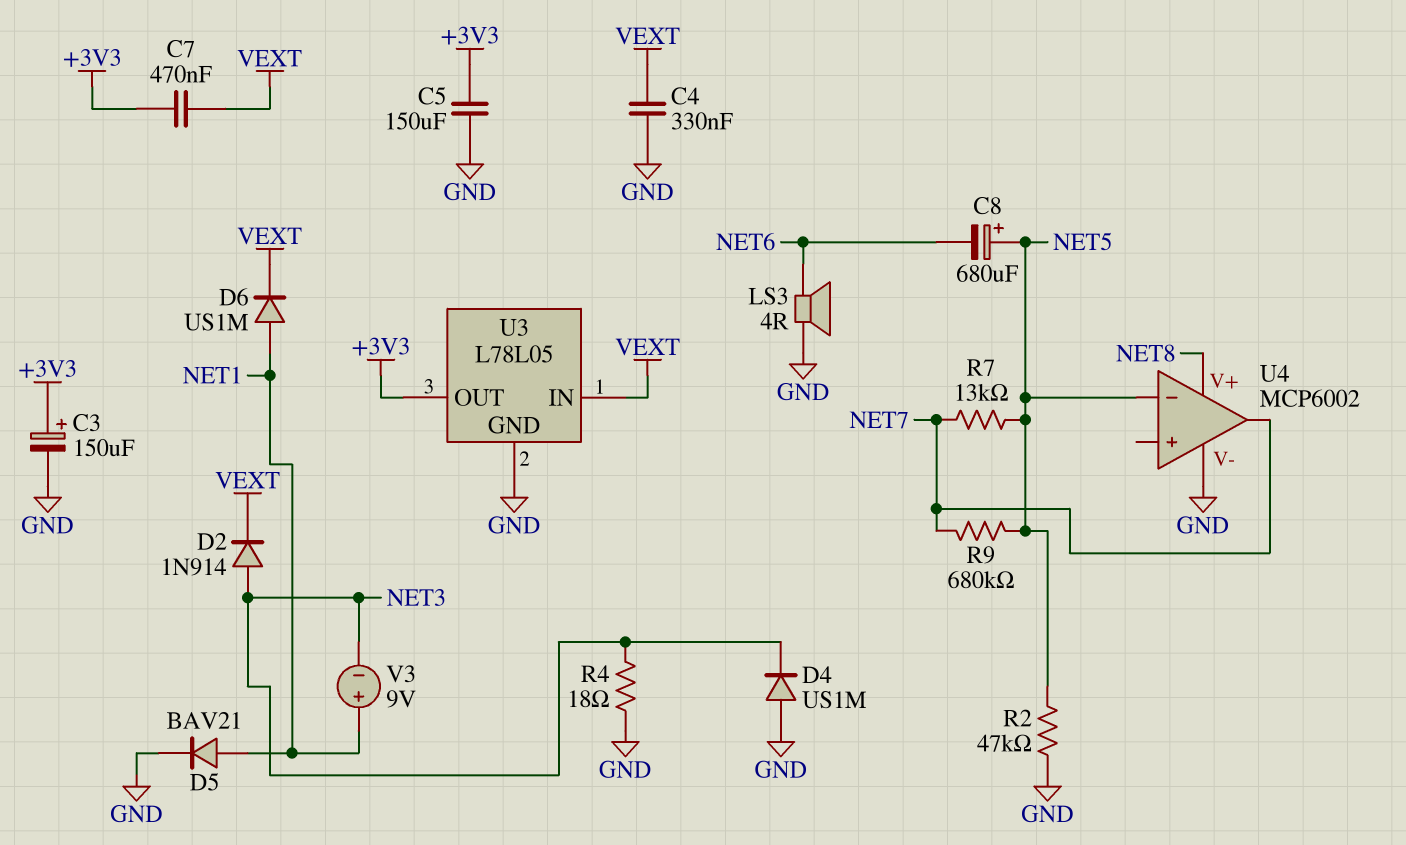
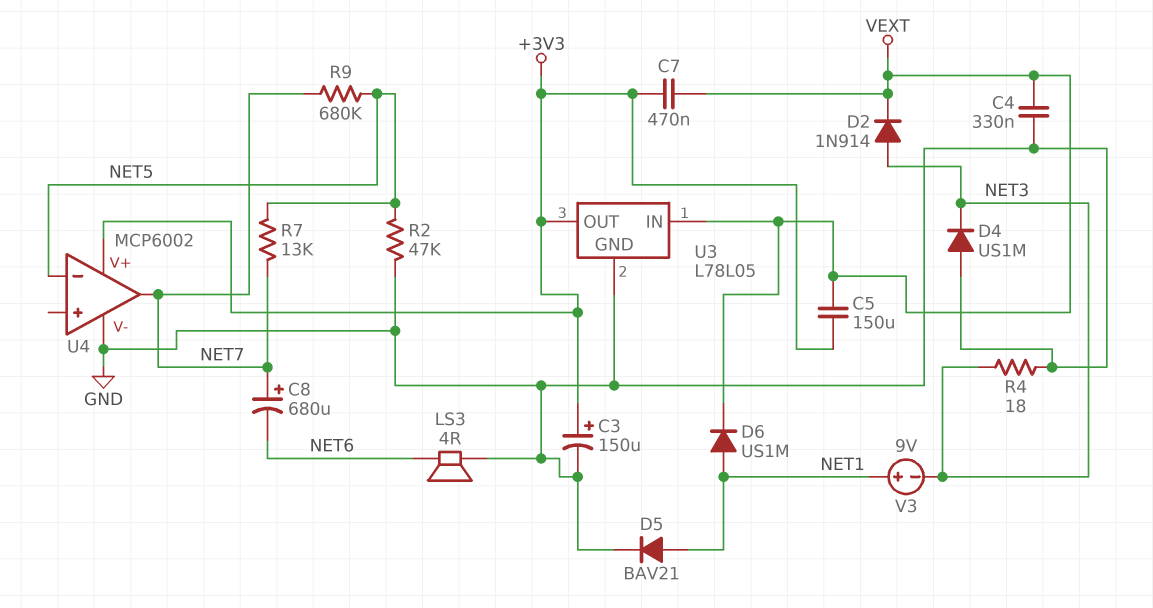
C5: 150uF (+3V3, GND) -> 150uF (+3V3, VEXT)
C8: 680uF (plus NET5, minus NET6) -> 680uF (plus NET7, minus NET6)
U4 pin V+: NET8 -> +3V3

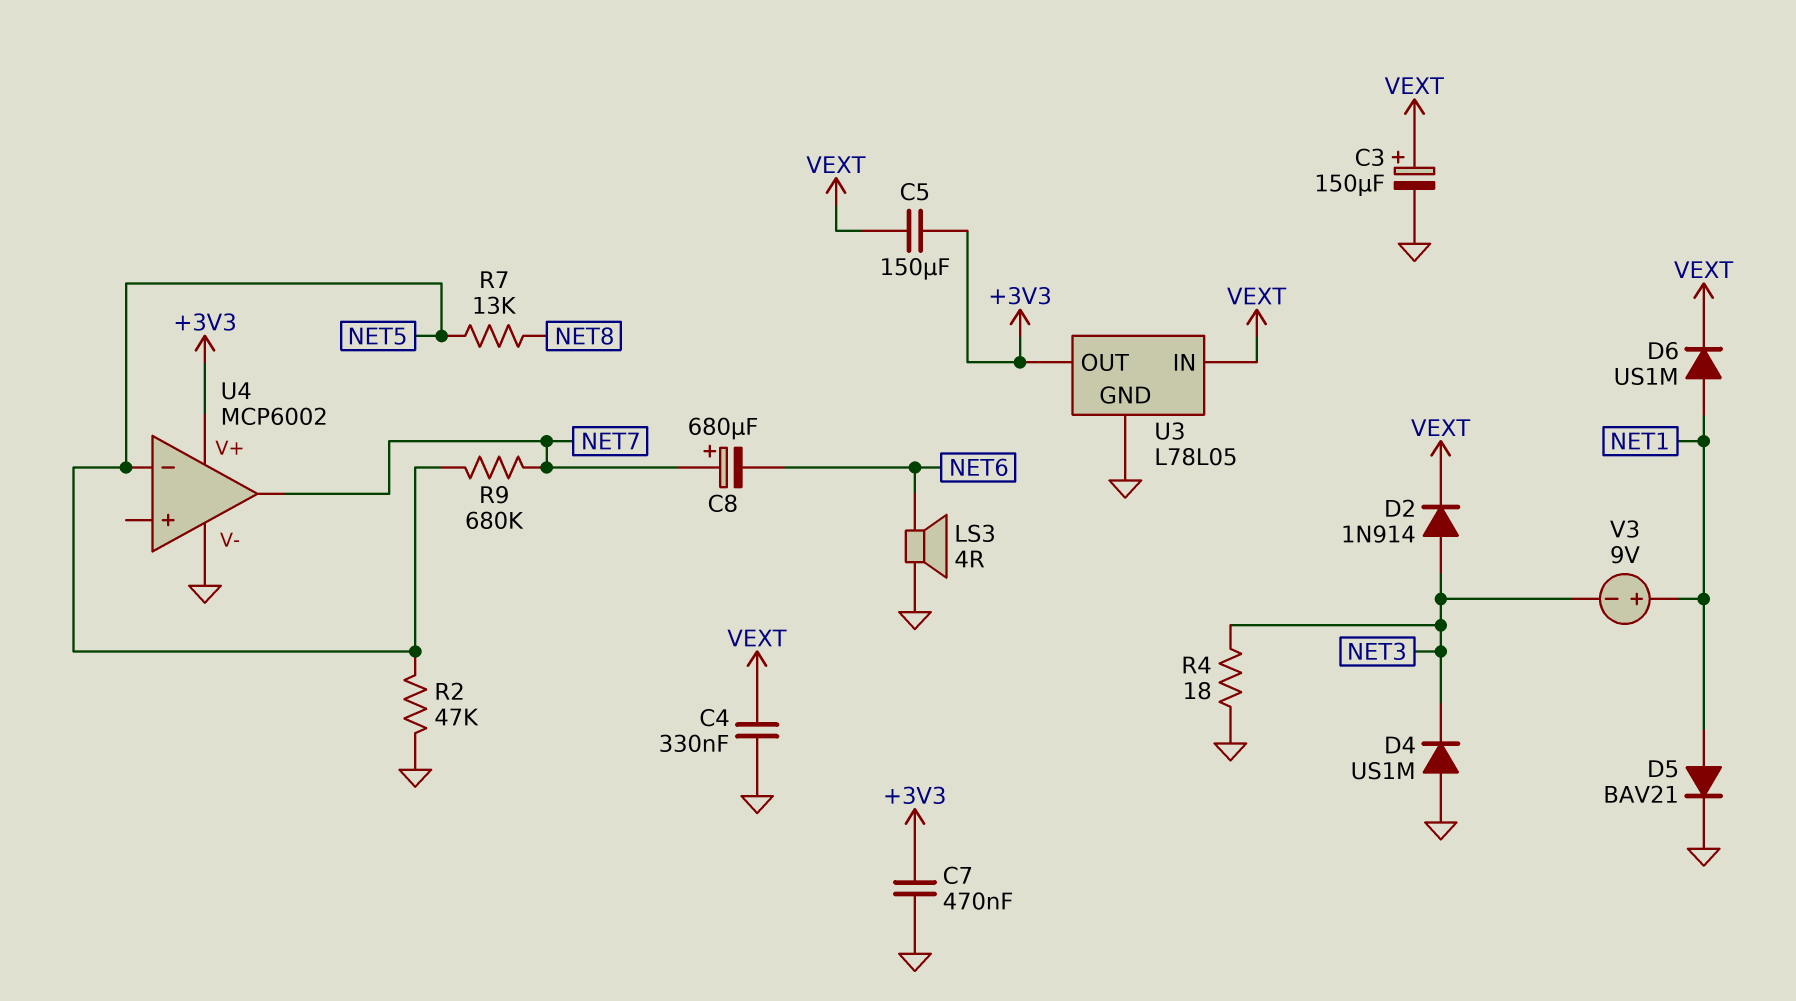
C3: 150uF (plus +3V3, minus GND) -> 150uF (plus VEXT, minus GND)
C7: 470nF (+3V3, VEXT) -> 470nF (+3V3, GND)
R7: 13k (NET5, NET7) -> 13k (NET5, NET8)

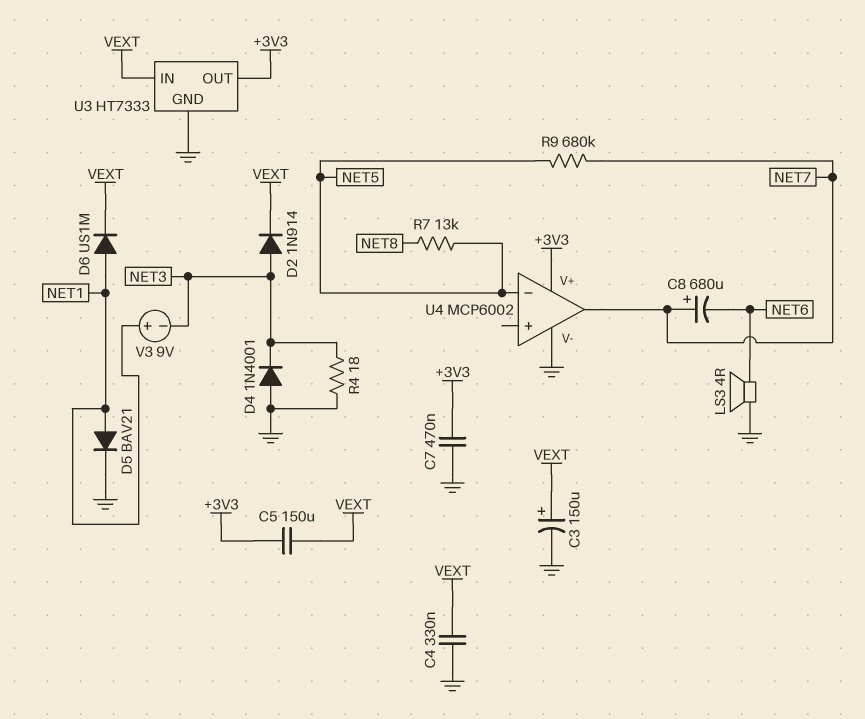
D4: diode US1M (A GND, K NET3) -> diode 1N4001 (A GND, K NET3)
R2: 47k (GND, NET5) -> none
U3: L78L05 -> HT7333

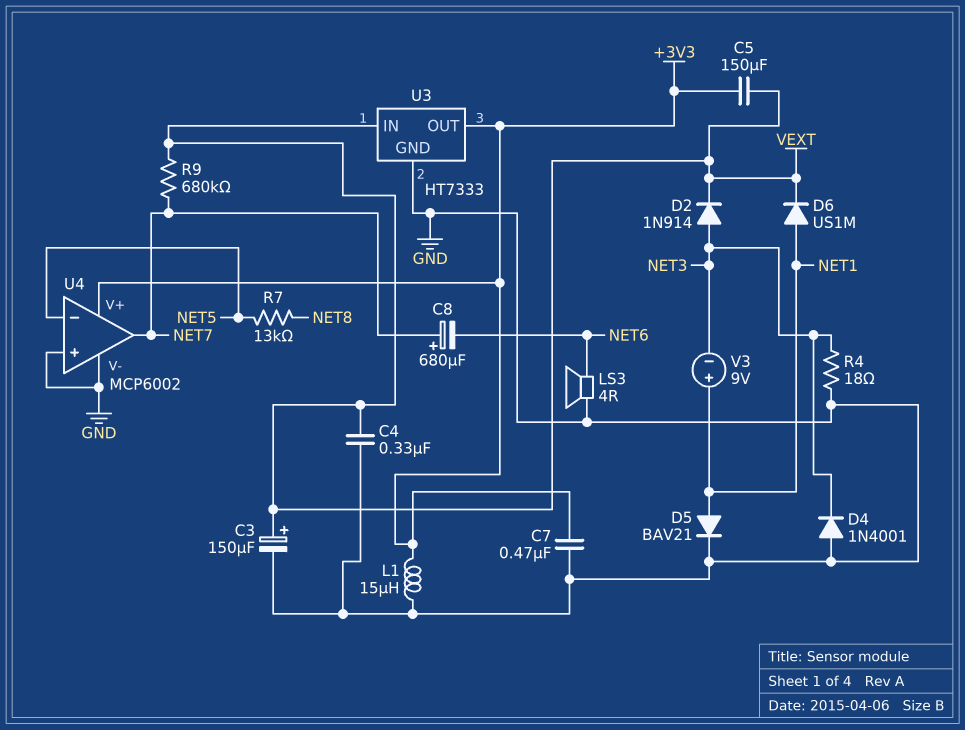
L1: none -> 15uH (+3V3, GND)
R9: 680k (NET5, NET7) -> 680k (NET7, VEXT)
U4 pin in+: none -> GND

